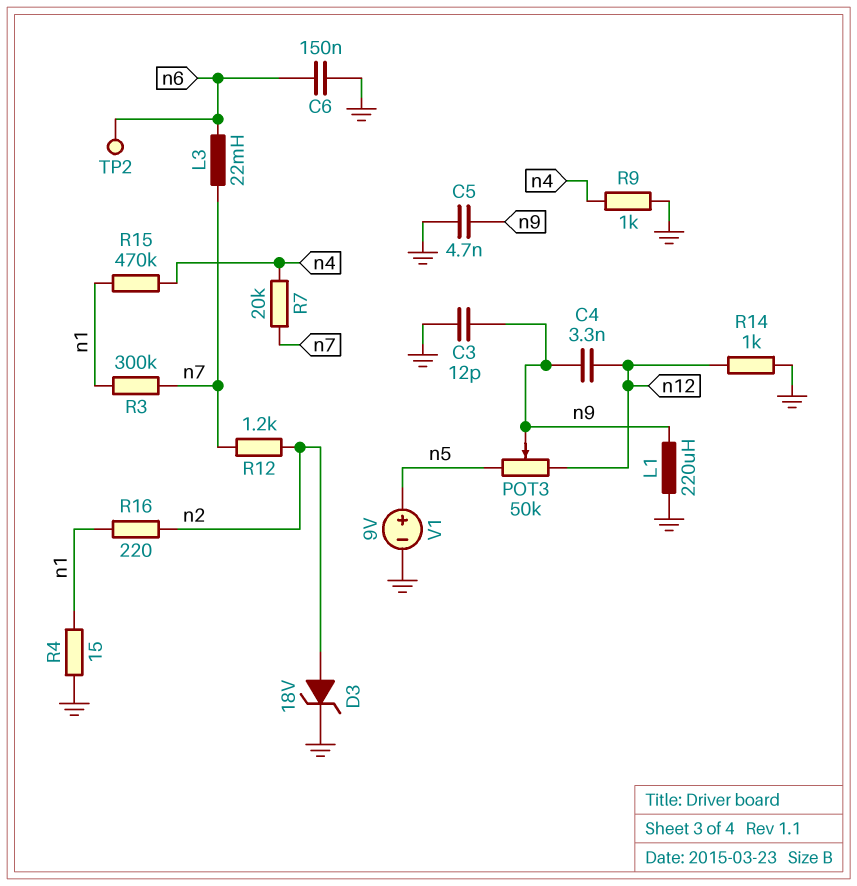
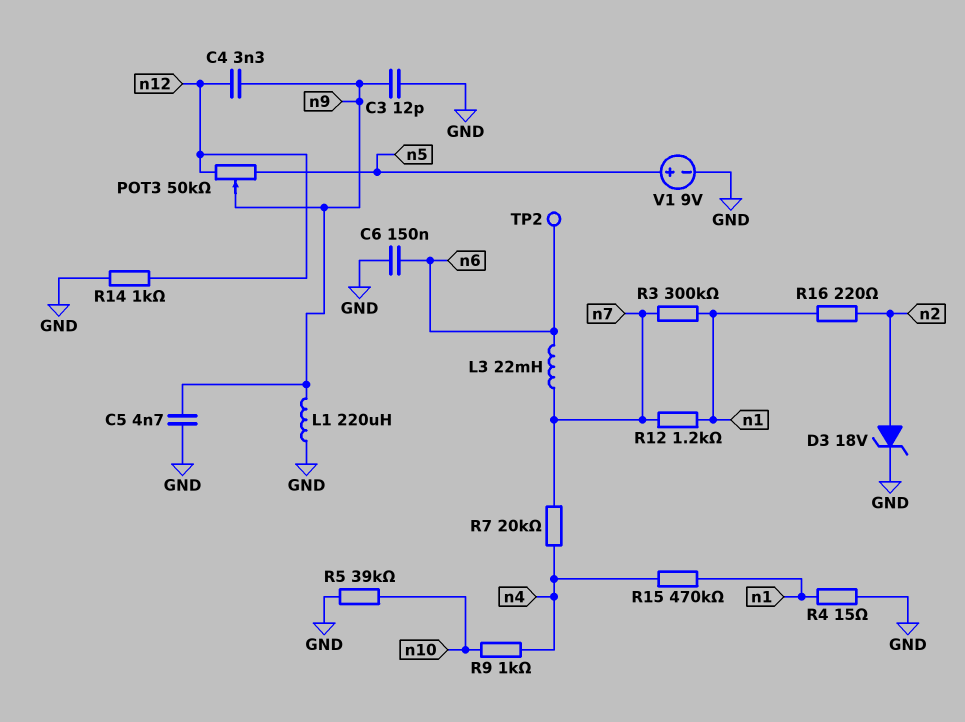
R5: none -> 39k (GND, n10)
R9: 1k (GND, n4) -> 1k (n4, n10)
R12: 1.2k (n2, n7) -> 1.2k (n1, n7)

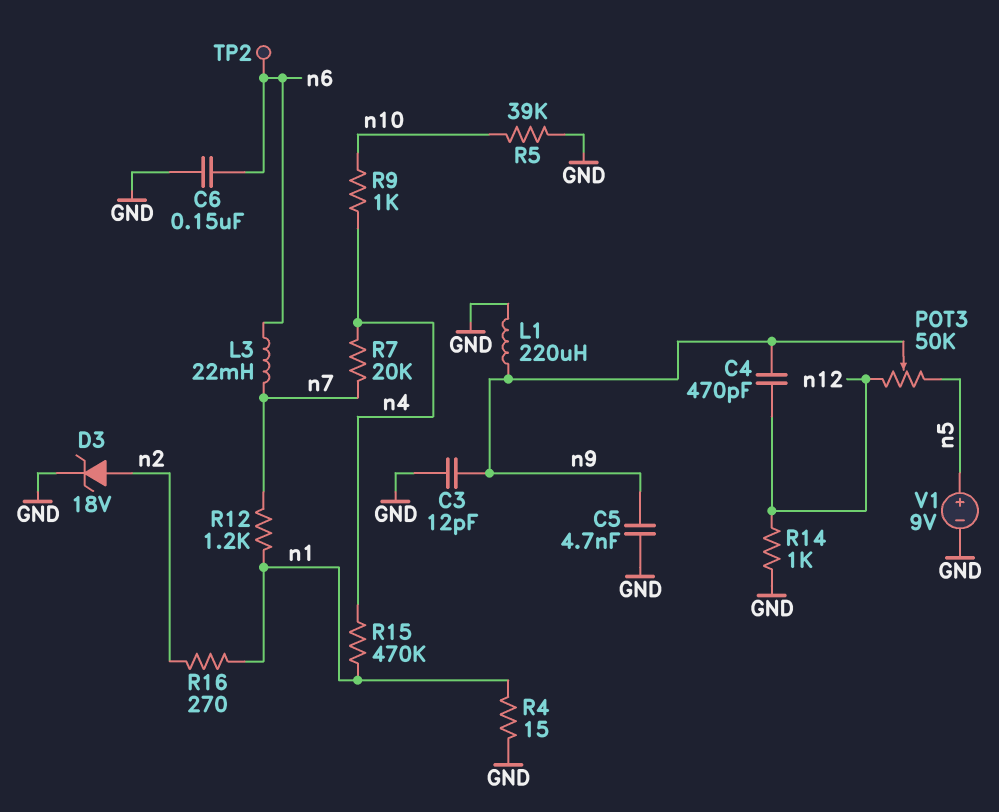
C4: 3.3nF (n9, n12) -> 470pF (n9, n12)
R3: 300k (n1, n7) -> none
R16: 220 (n1, n2) -> 270 (n1, n2)

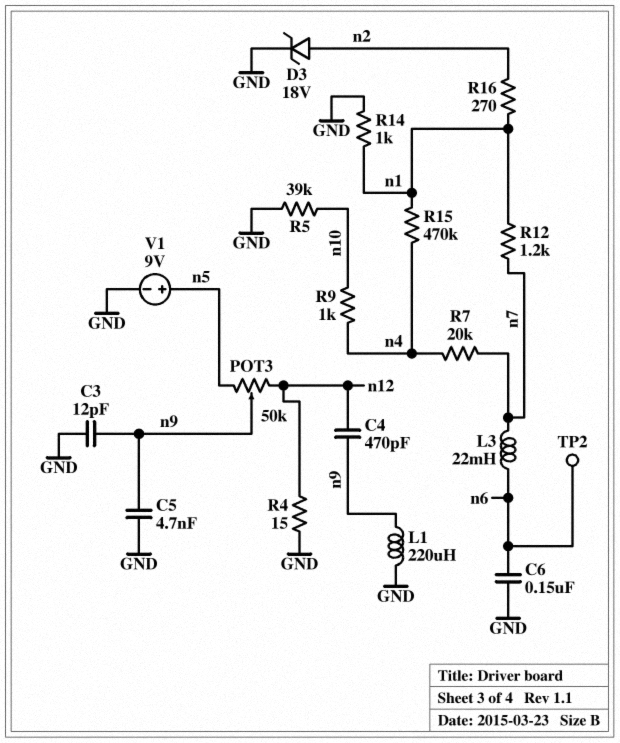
R4: 15 (GND, n1) -> 15 (GND, n12)
R14: 1k (GND, n12) -> 1k (GND, n1)

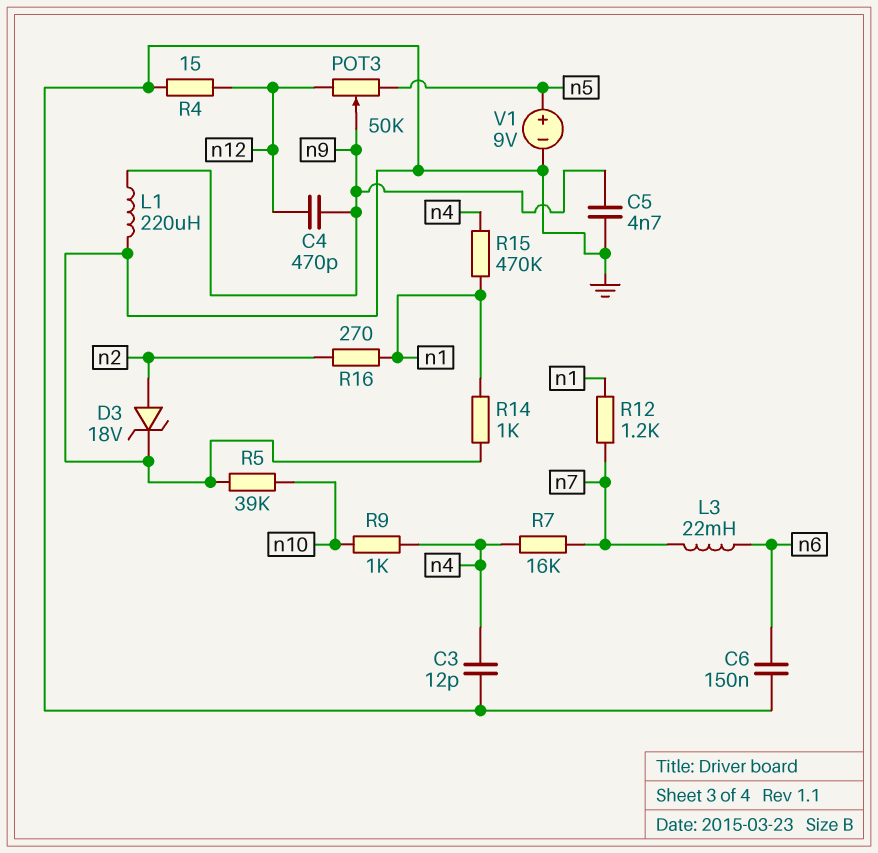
C3: 12pF (GND, n9) -> 12pF (GND, n4)
R7: 20k (n4, n7) -> 16k (n4, n7)
TP2: test point (n6) -> none

